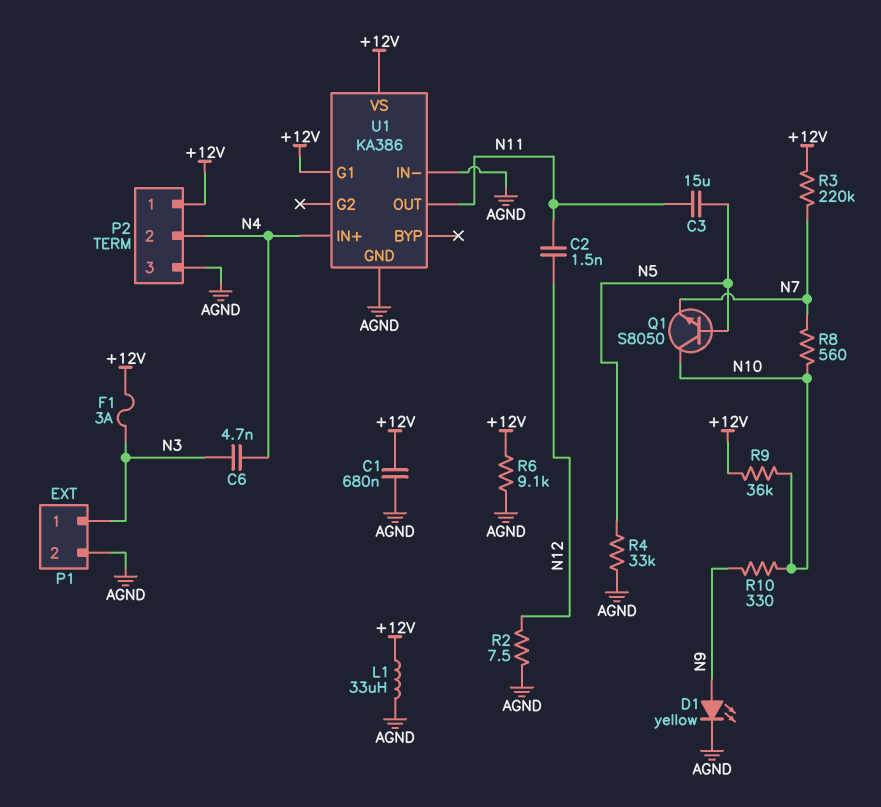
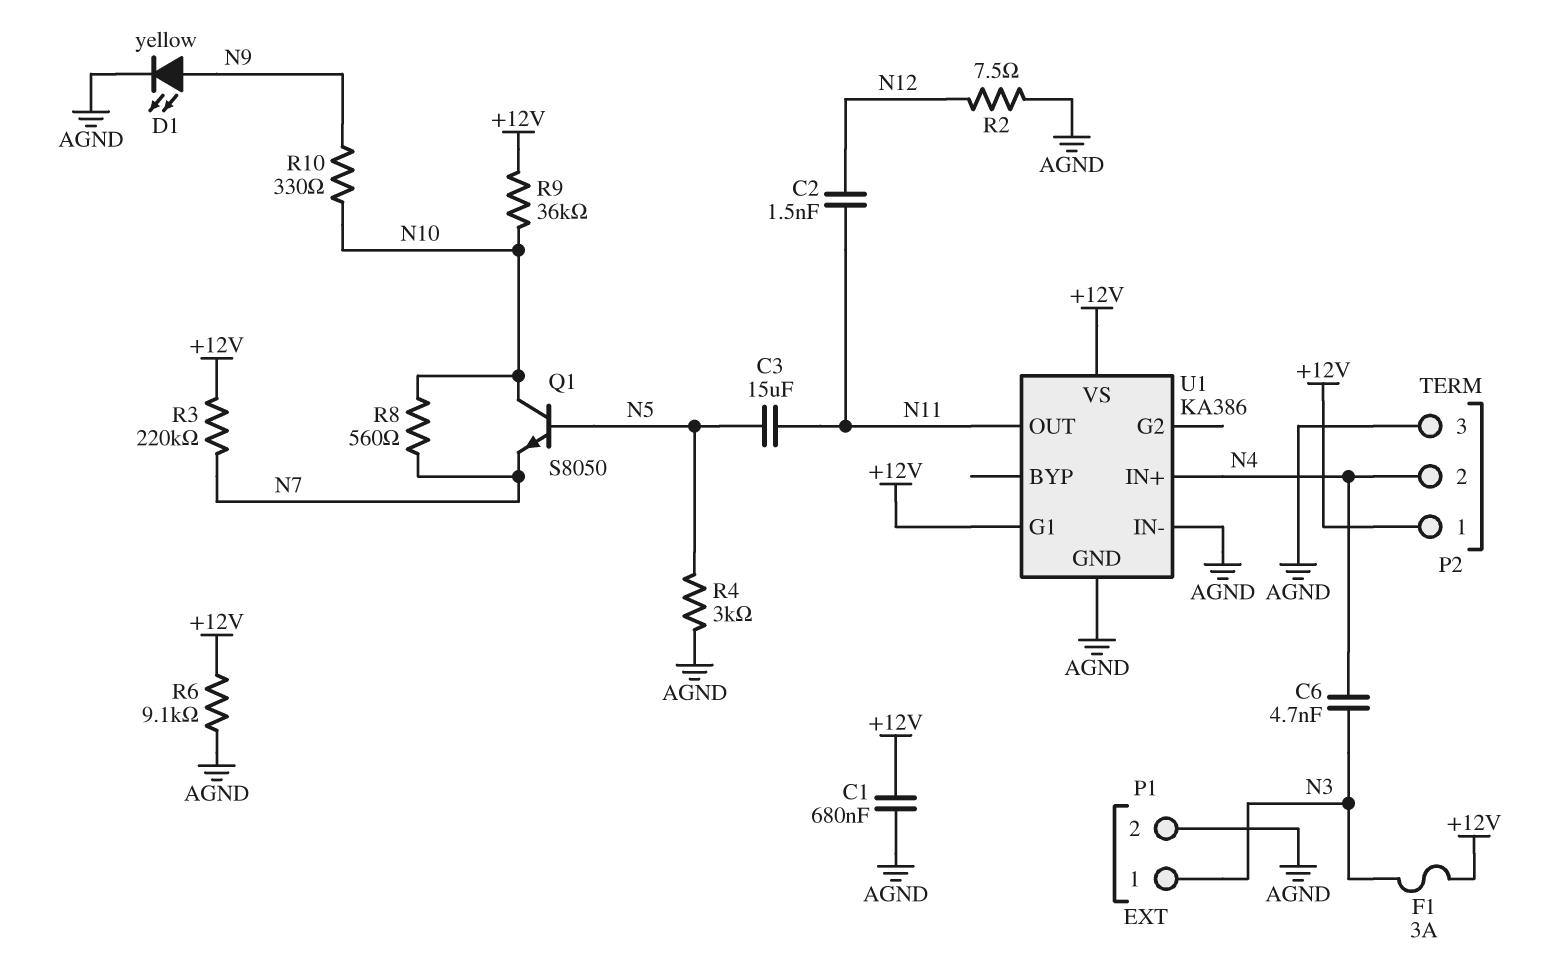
L1: 33uH (+12V, AGND) -> none
R4: 33k (AGND, N5) -> 3k (AGND, N5)

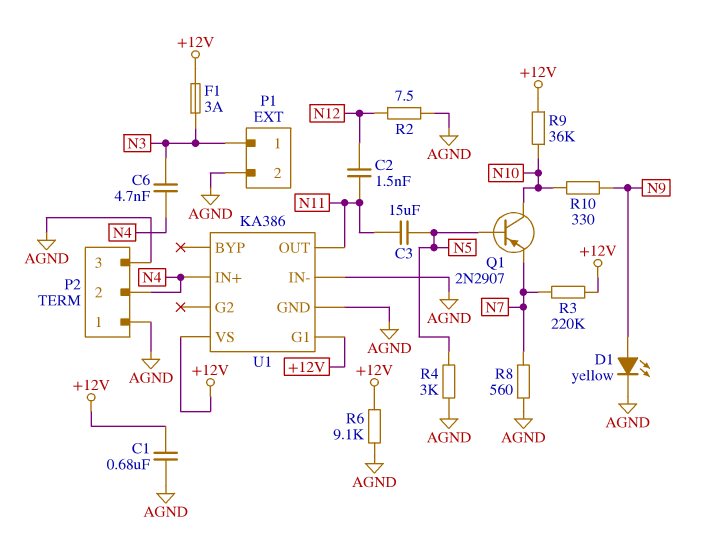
P2 pin 1: +12V -> AGND
Q1: NPN S8050 (B N5, C N10, E N7) -> PNP 2N2907 (B N5, C N10, E N7)
R8: 560 (N7, N10) -> 560 (AGND, N7)

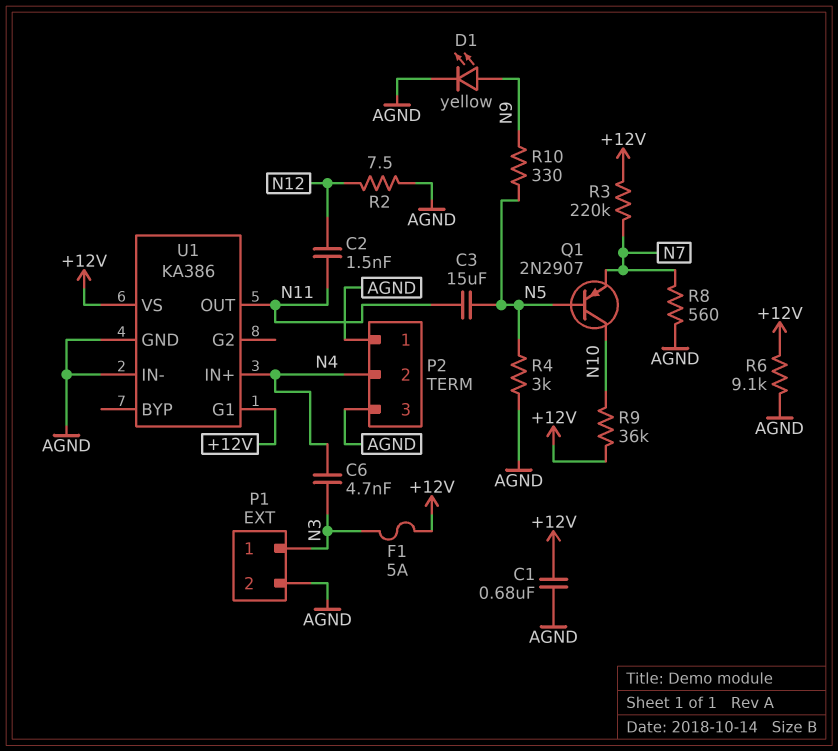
F1: 3A (+12V, N3) -> 5A (+12V, N3)
R10: 330 (N9, N10) -> 330 (N5, N9)

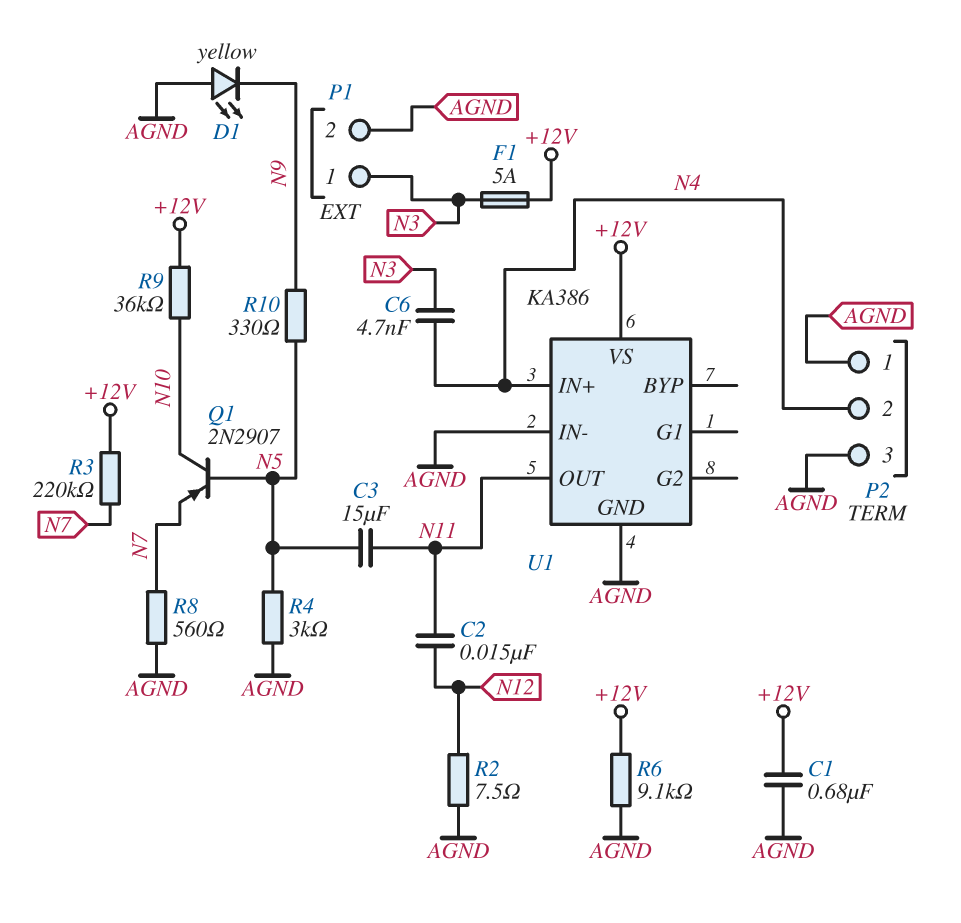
C2: 1.5nF (N11, N12) -> 15nF (N11, N12)
D1: LED yellow (A N9, K AGND) -> LED yellow (A AGND, K N9)
U1 pin G1: +12V -> none

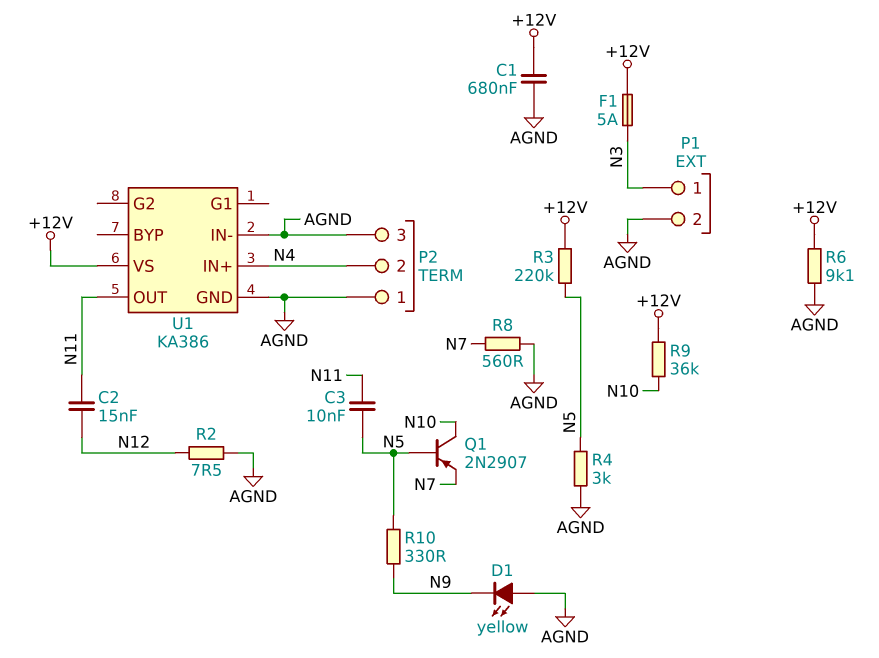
C3: 15uF (N5, N11) -> 10nF (N5, N11)
C6: 4.7nF (N3, N4) -> none
R3: 220k (+12V, N7) -> 220k (+12V, N5)

